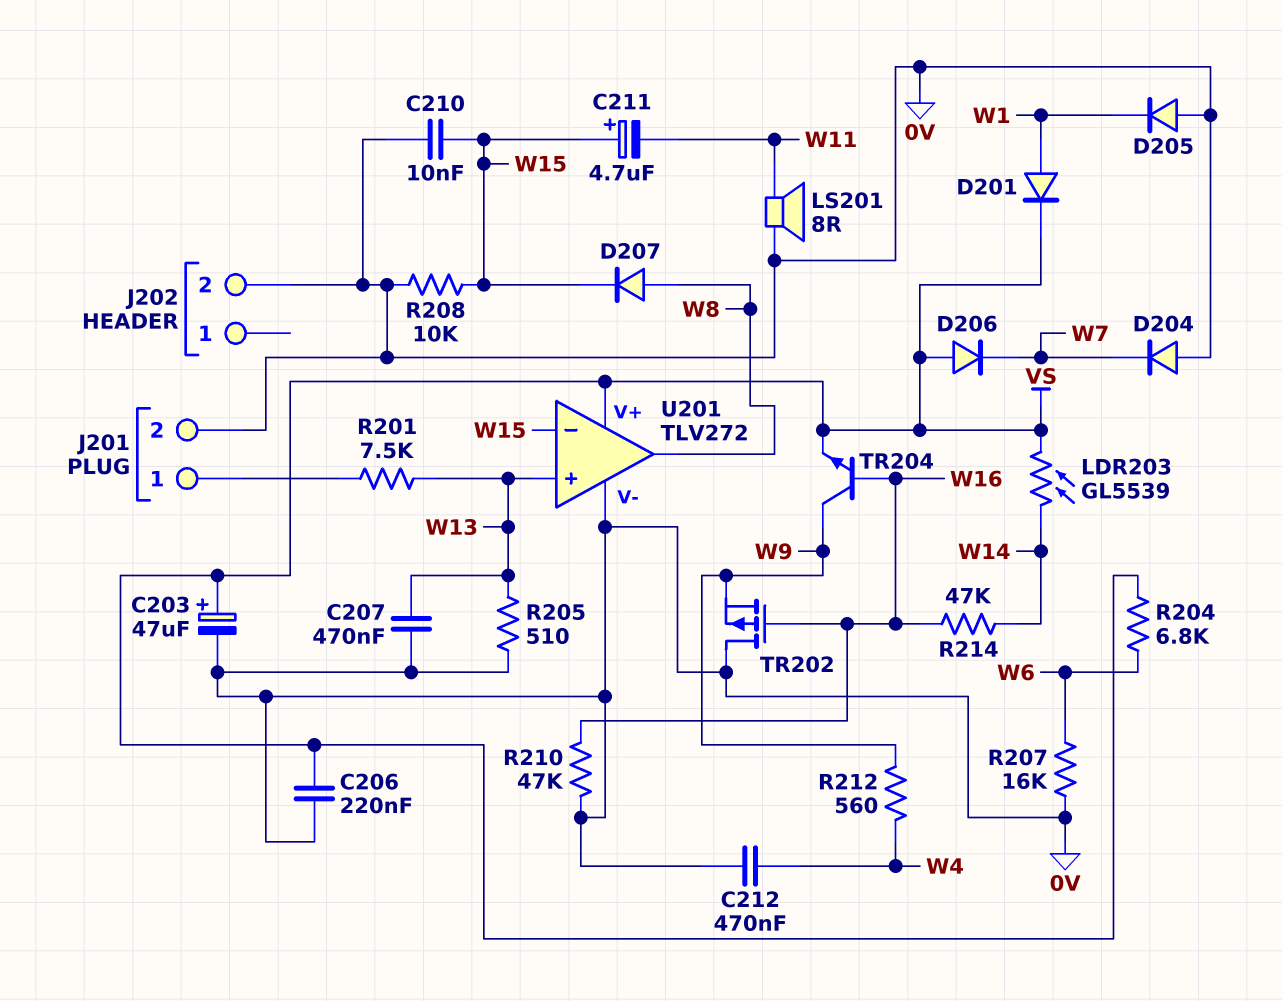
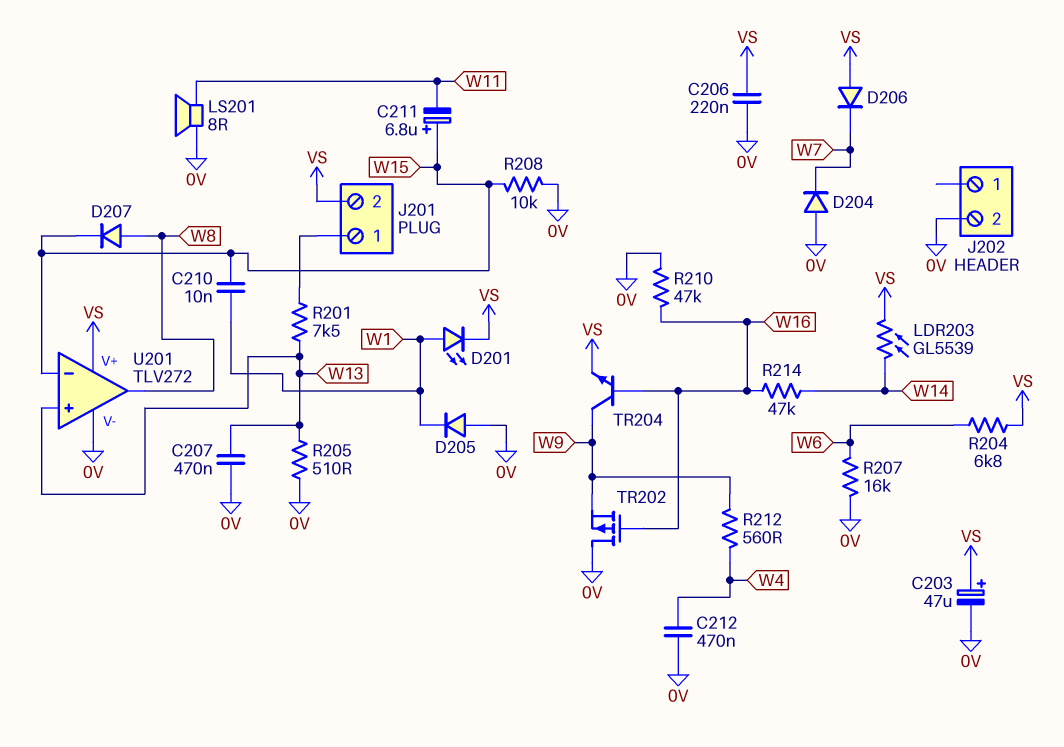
C210: 10nF (0V, W15) -> 10nF (W1, W15)
C211: 4.7uF (plus W15, minus W11) -> 6.8uF (plus W15, minus W11)
D201: diode (A W1, K VS) -> LED (A W1, K VS)
J201 pin 2: 0V -> VS

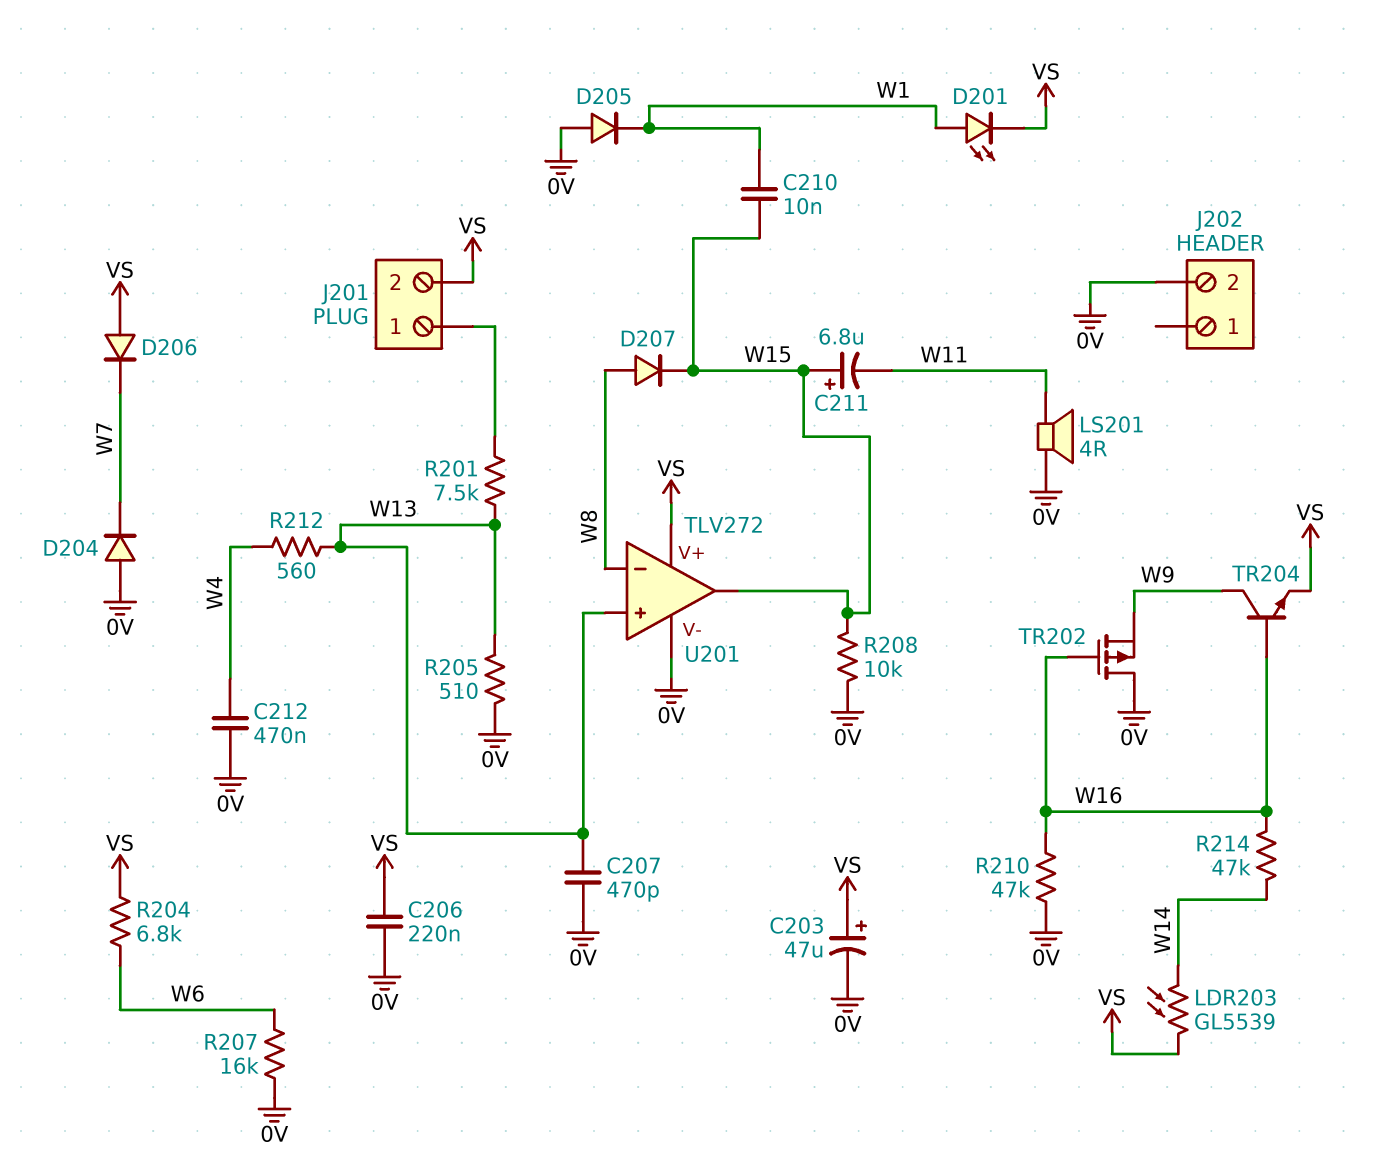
C207: 470nF (0V, W13) -> 470pF (0V, W13)
LS201: speaker 8R (0V, W11) -> speaker 4R (0V, W11)
R212: 560 (W4, W9) -> 560 (W4, W13)
U201 pin in-: W15 -> W8
U201 pin out: W8 -> W15

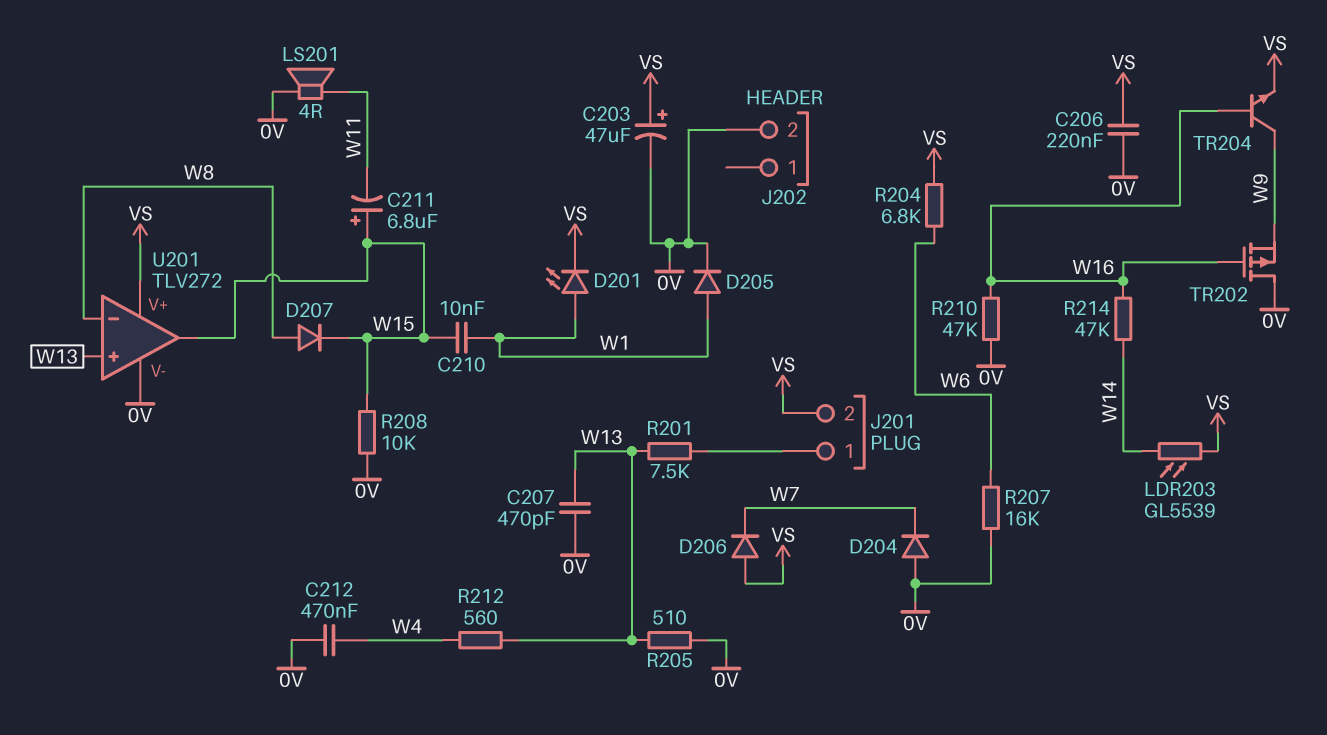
D205: diode (A 0V, K W1) -> diode (A W1, K 0V)

